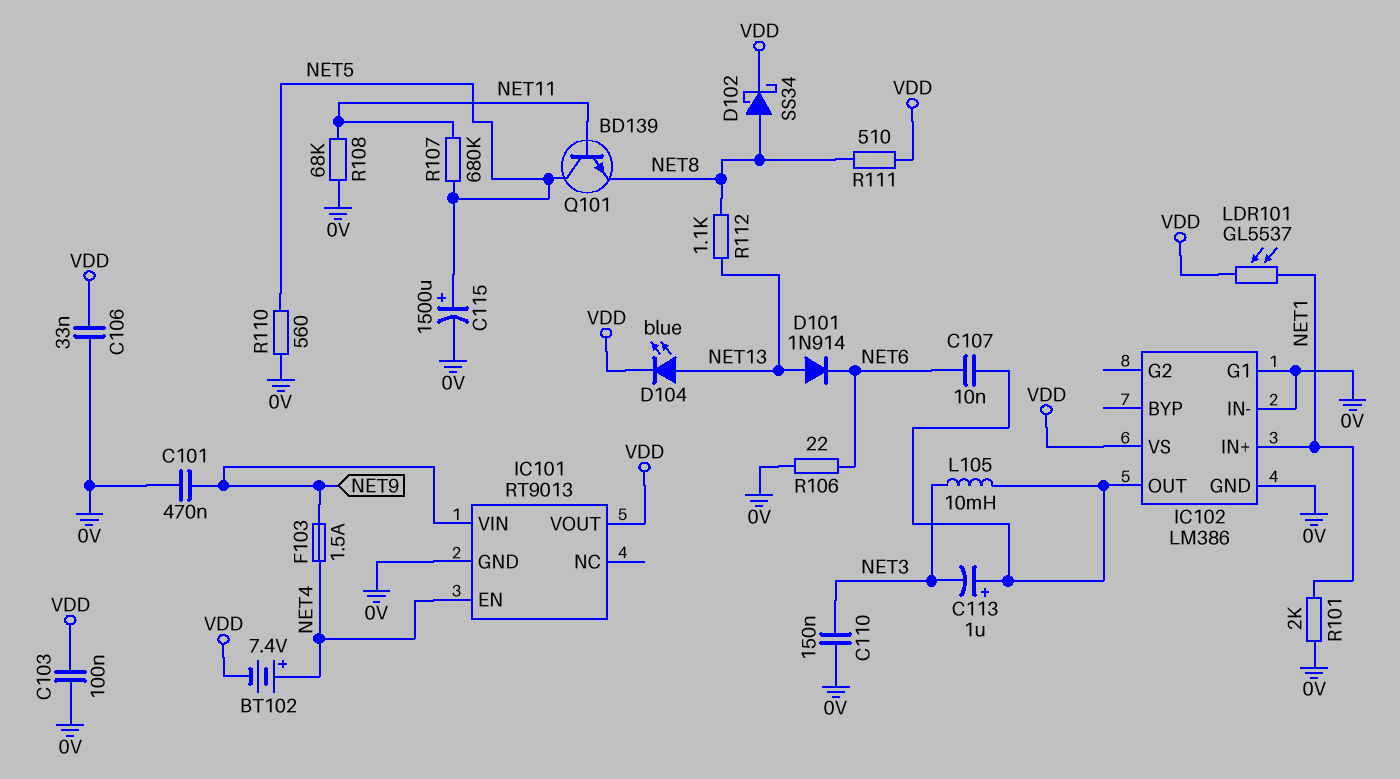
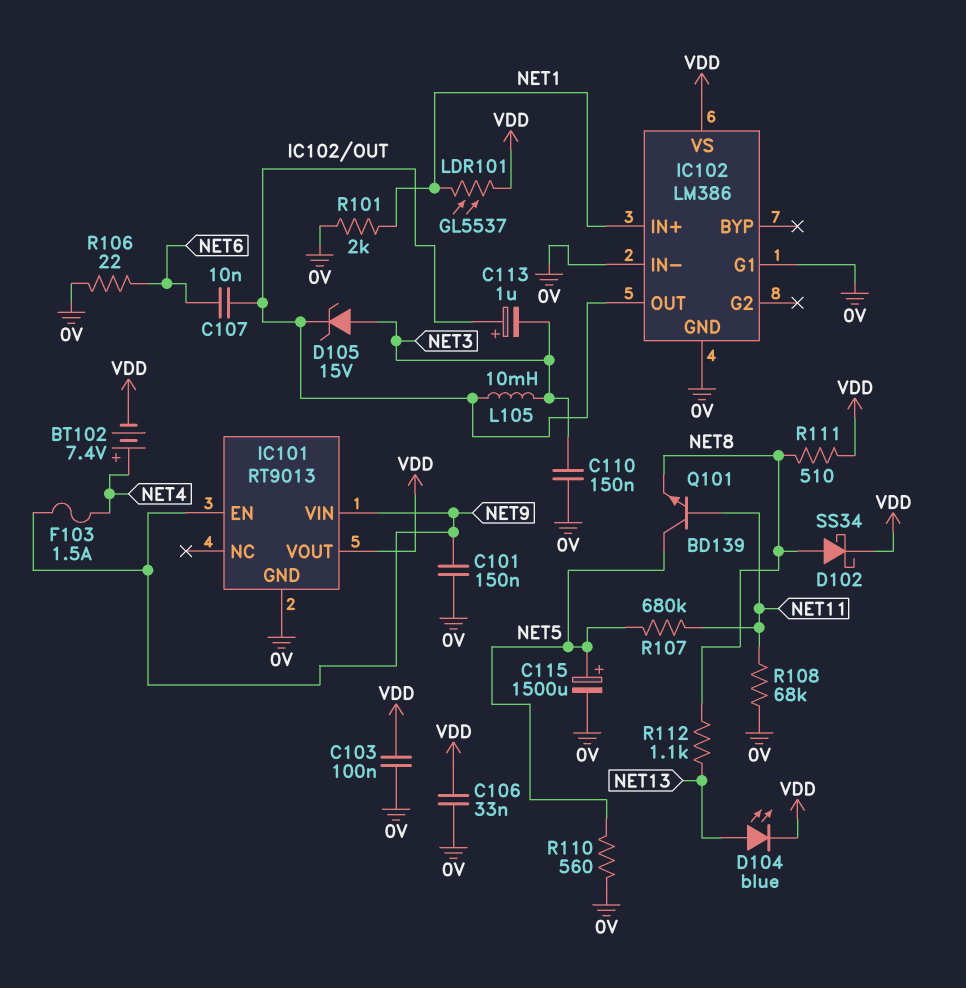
C101: 470nF (0V, NET9) -> 150nF (0V, NET9)
D101: diode 1N914 (A NET13, K NET6) -> none
D105: none -> zener 15V (A NET3, K IC102/OUT)
IC101 pin EN: NET4 -> NET9

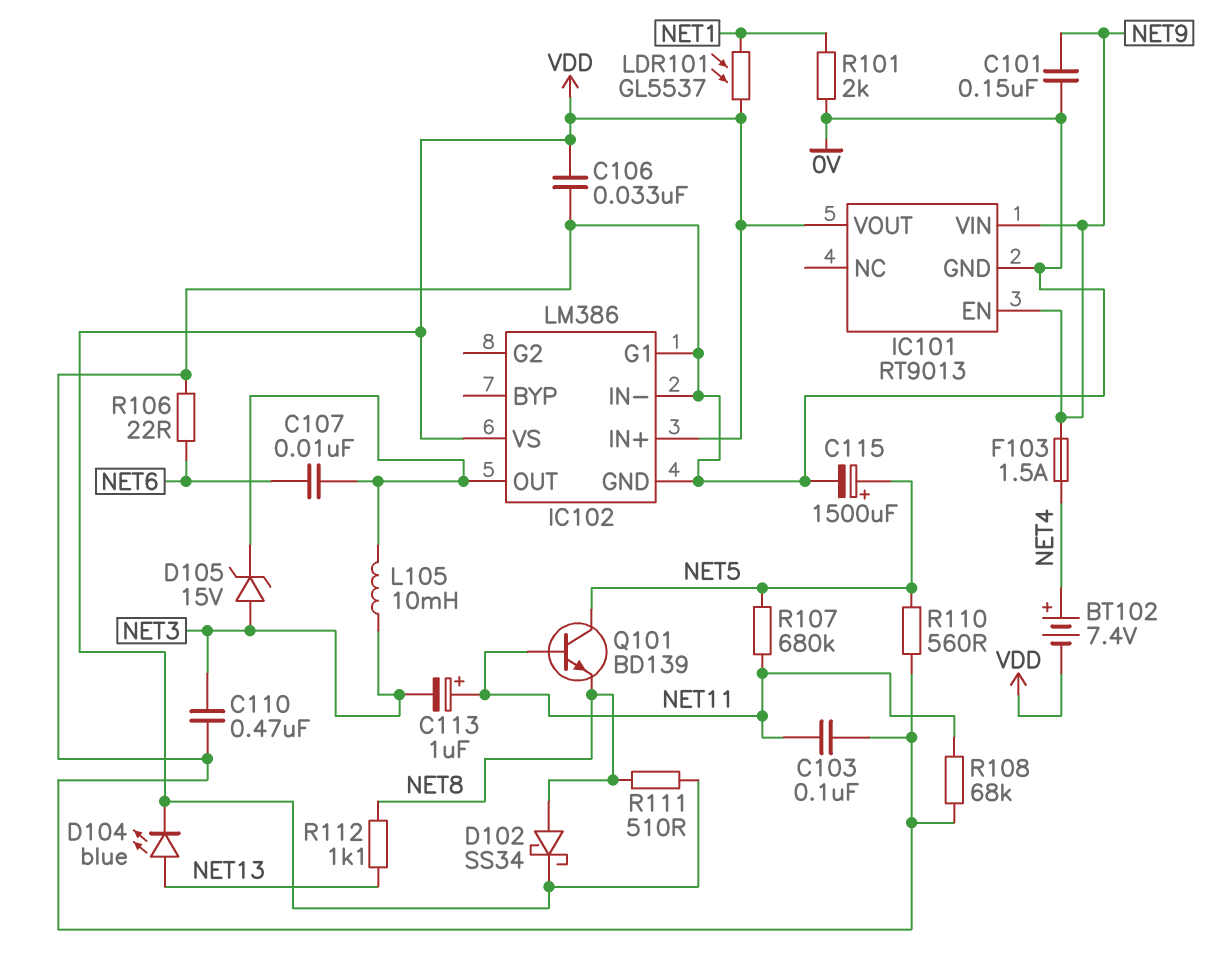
C103: 100nF (0V, VDD) -> 100nF (0V, NET11)
C110: 150nF (0V, NET3) -> 470nF (0V, NET3)
C113: 1uF (plus IC102/OUT, minus NET3) -> 1uF (plus NET11, minus NET3)
IC102 pin IN+: NET1 -> VDD

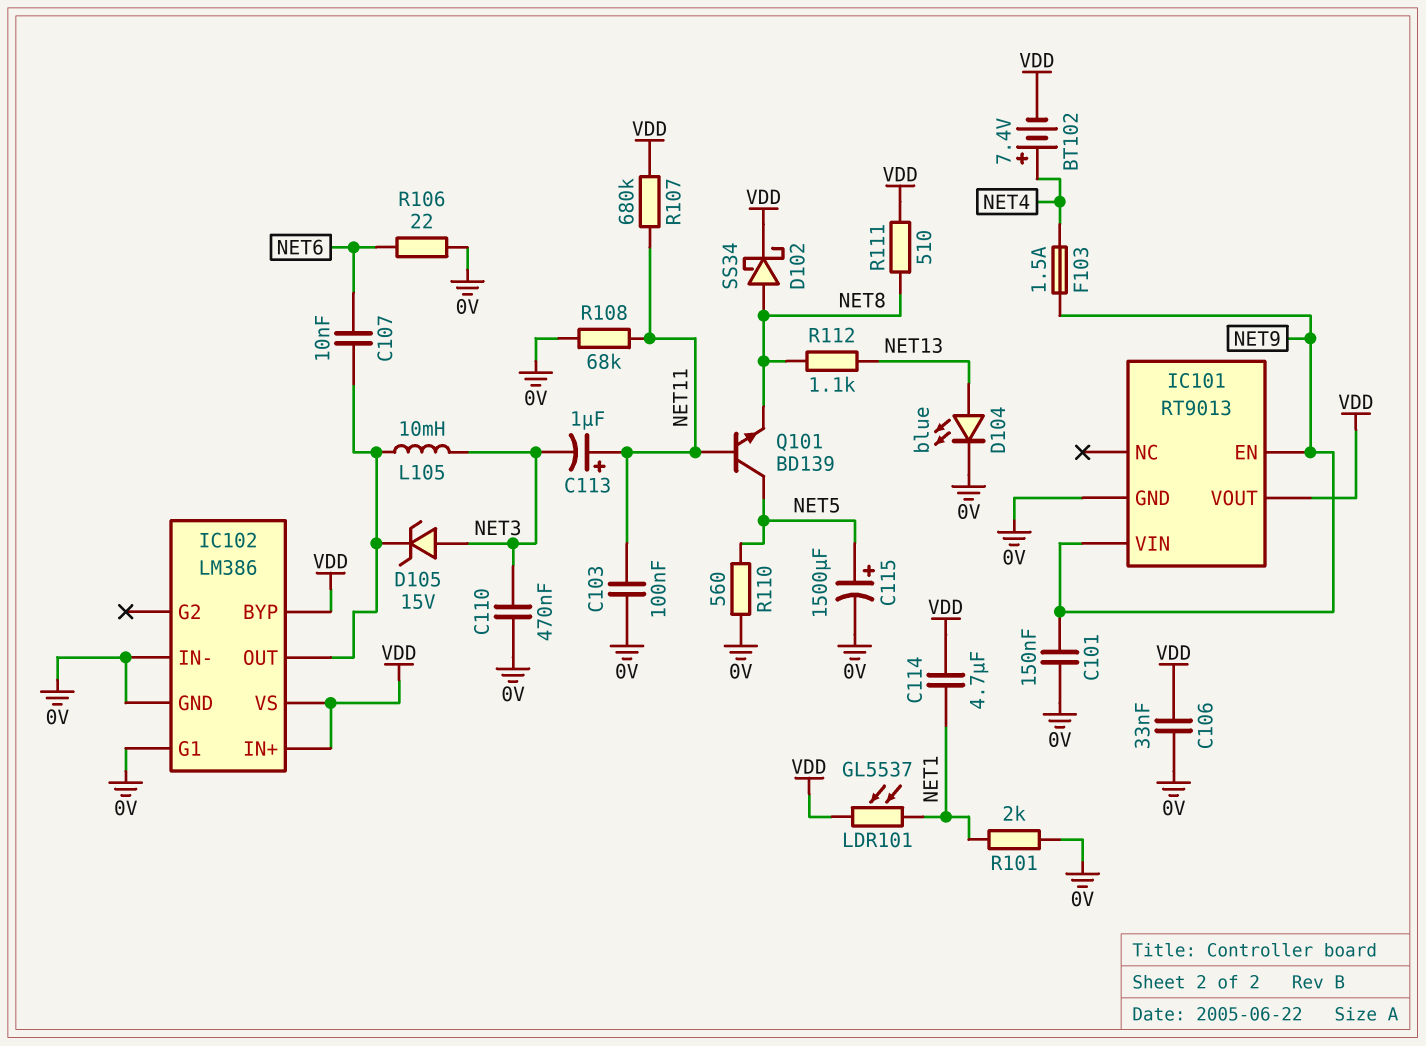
C114: none -> 4.7uF (NET1, VDD)
D104: LED blue (A NET13, K VDD) -> LED blue (A NET13, K 0V)
IC102 pin BYP: none -> VDD
R107: 680k (NET5, NET11) -> 680k (NET11, VDD)

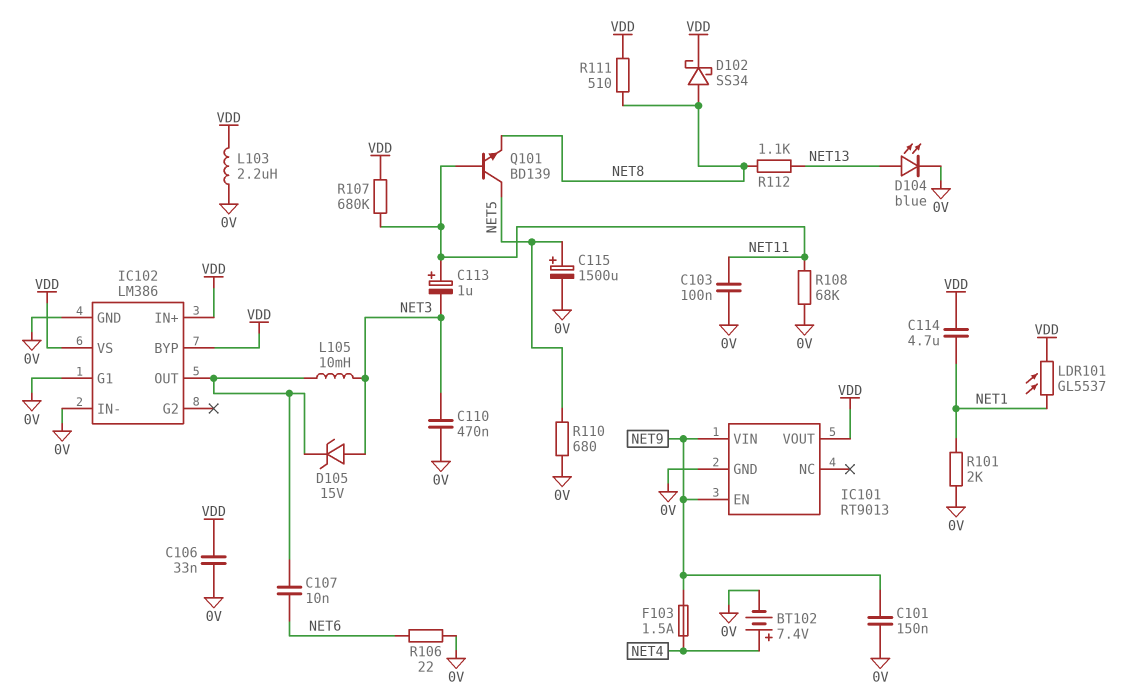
BT102: 7.4V (plus NET4, minus VDD) -> 7.4V (plus NET4, minus 0V)
L103: none -> 2.2uH (0V, VDD)
R110: 560 (0V, NET5) -> 680 (0V, NET5)

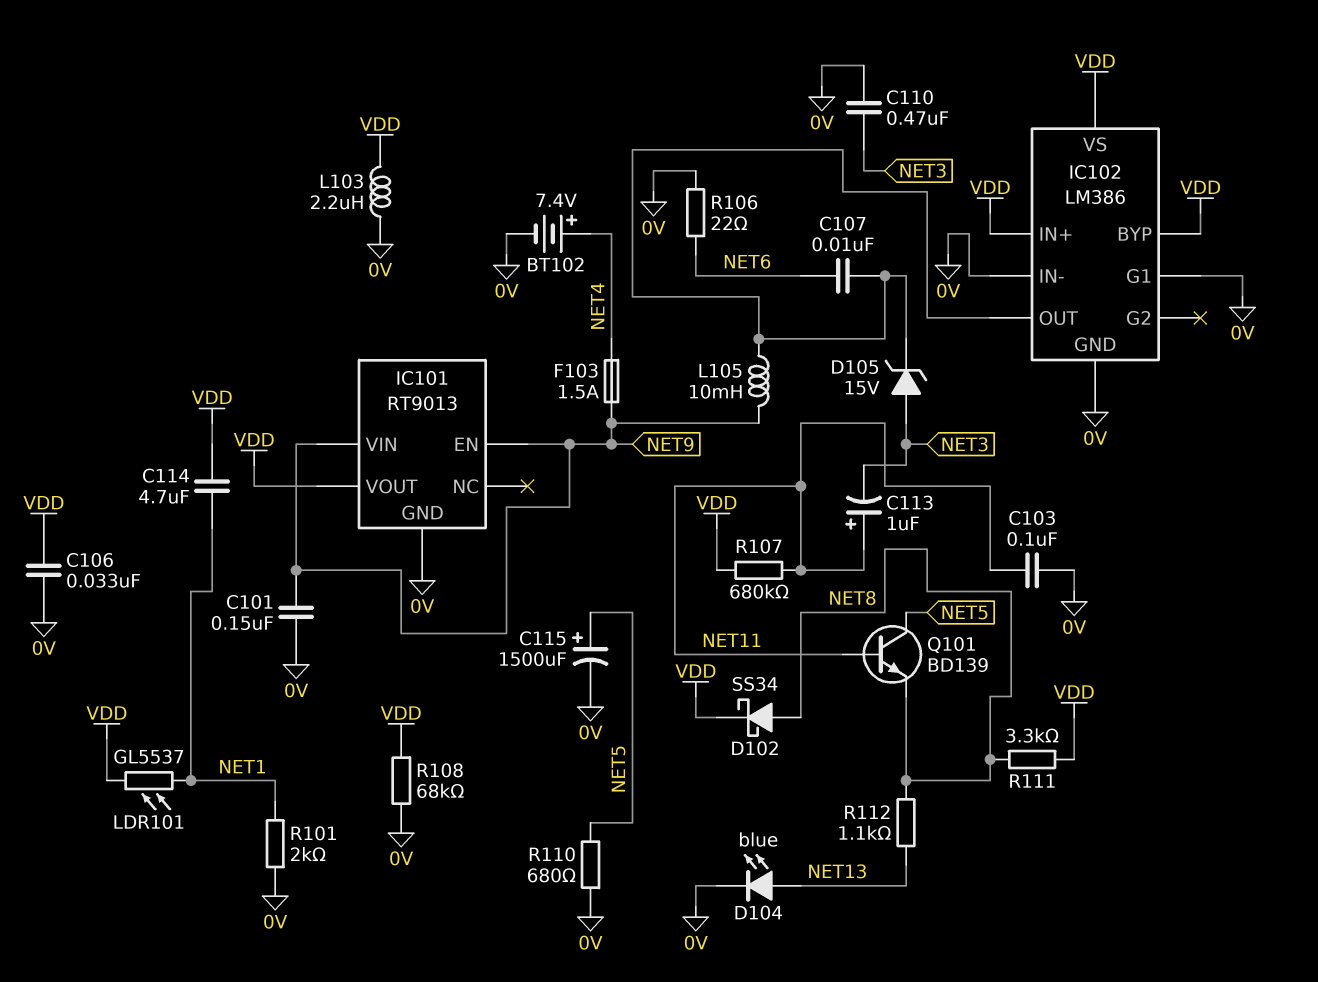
L105: 10mH (IC102/OUT, NET3) -> 10mH (IC102/OUT, NET9)
R108: 68k (0V, NET11) -> 68k (0V, VDD)
R111: 510 (NET8, VDD) -> 3.3k (NET8, VDD)

